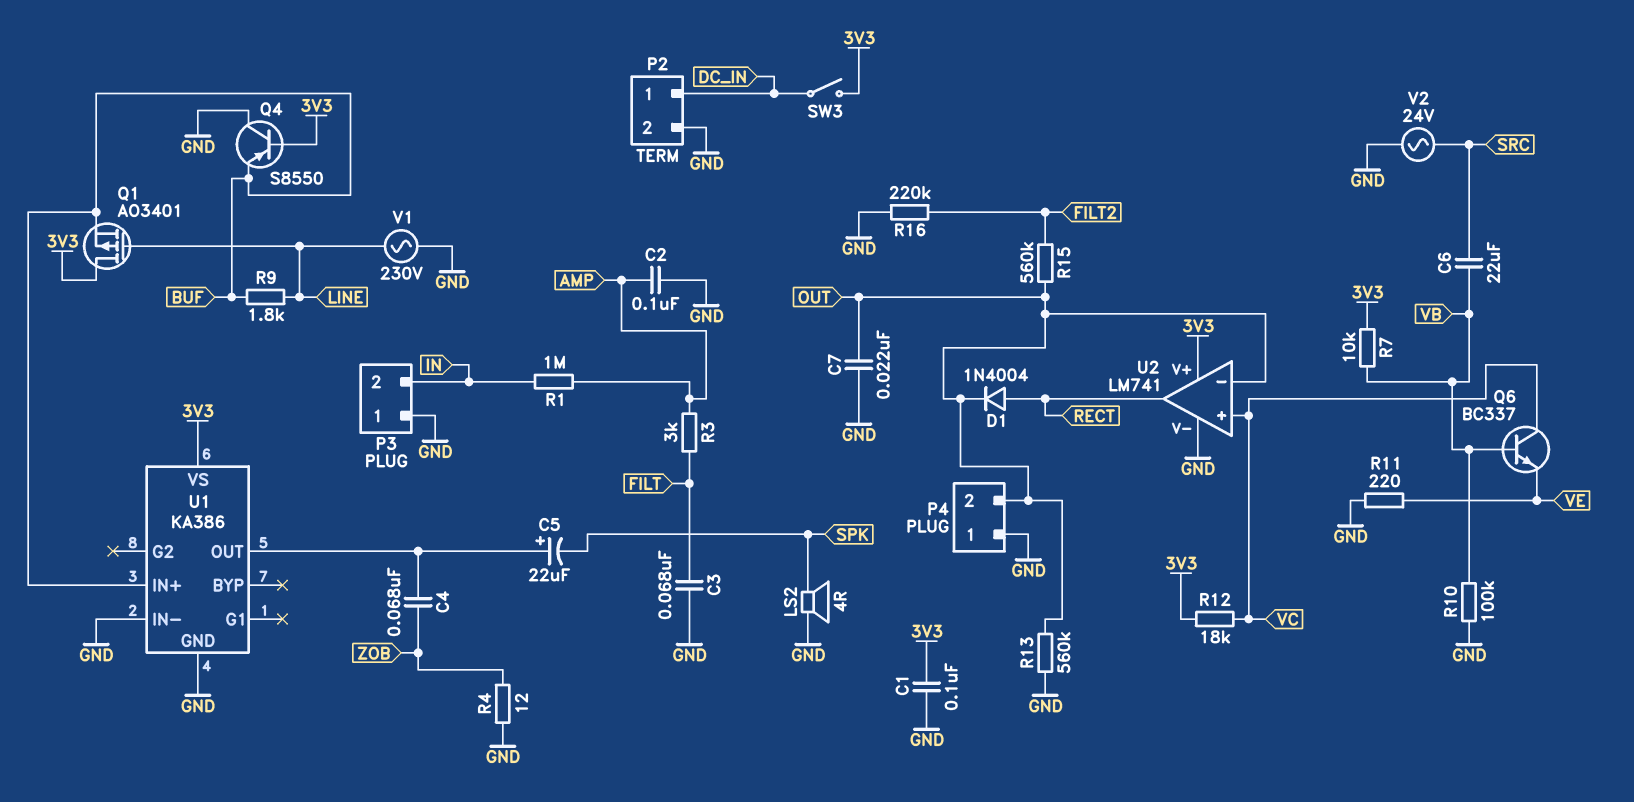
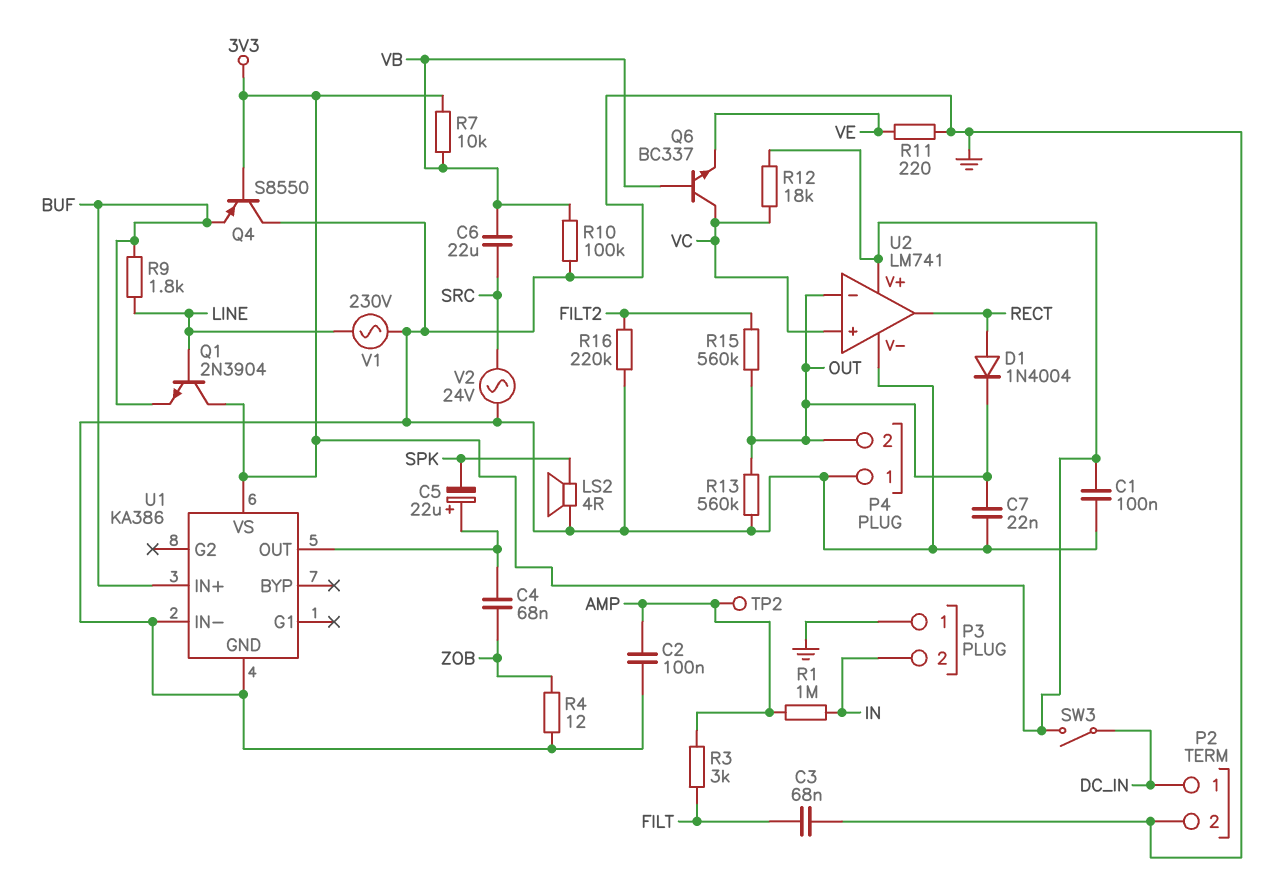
Q1: PMOS AO3401 (G LINE, D 3V3, S BUF) -> NPN 2N3904 (B LINE, C 3V3, E BUF)
TP2: none -> test point (AMP)

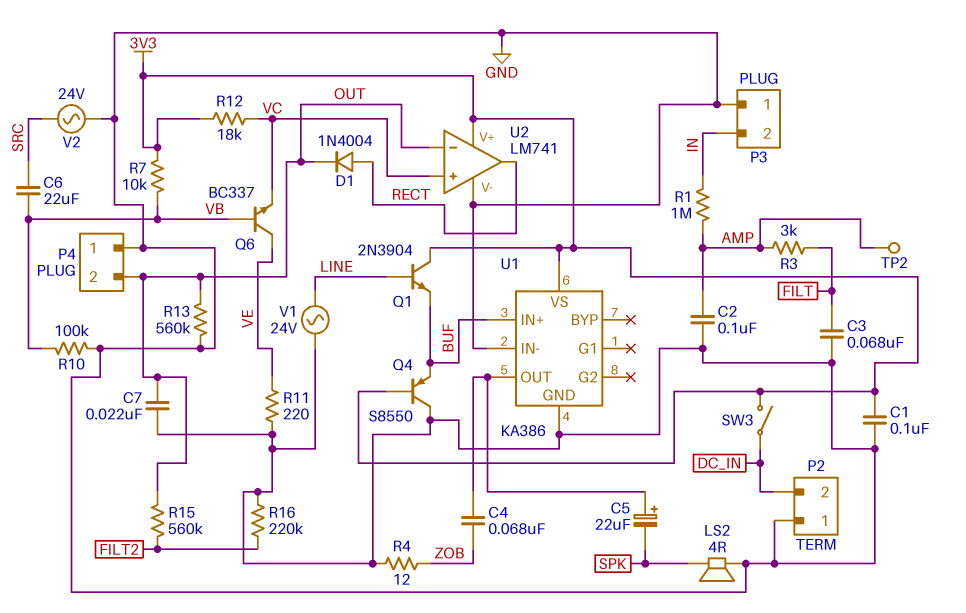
P2 pin 1: DC_IN -> GND
P2 pin 2: GND -> DC_IN
Q6: NPN BC337 (B VB, C VC, E VE) -> NPN BC337 (B VB, C VE, E VC)
R9: 1.8k (BUF, LINE) -> none
V1: AC 230V (GND, LINE) -> AC 24V (GND, LINE)

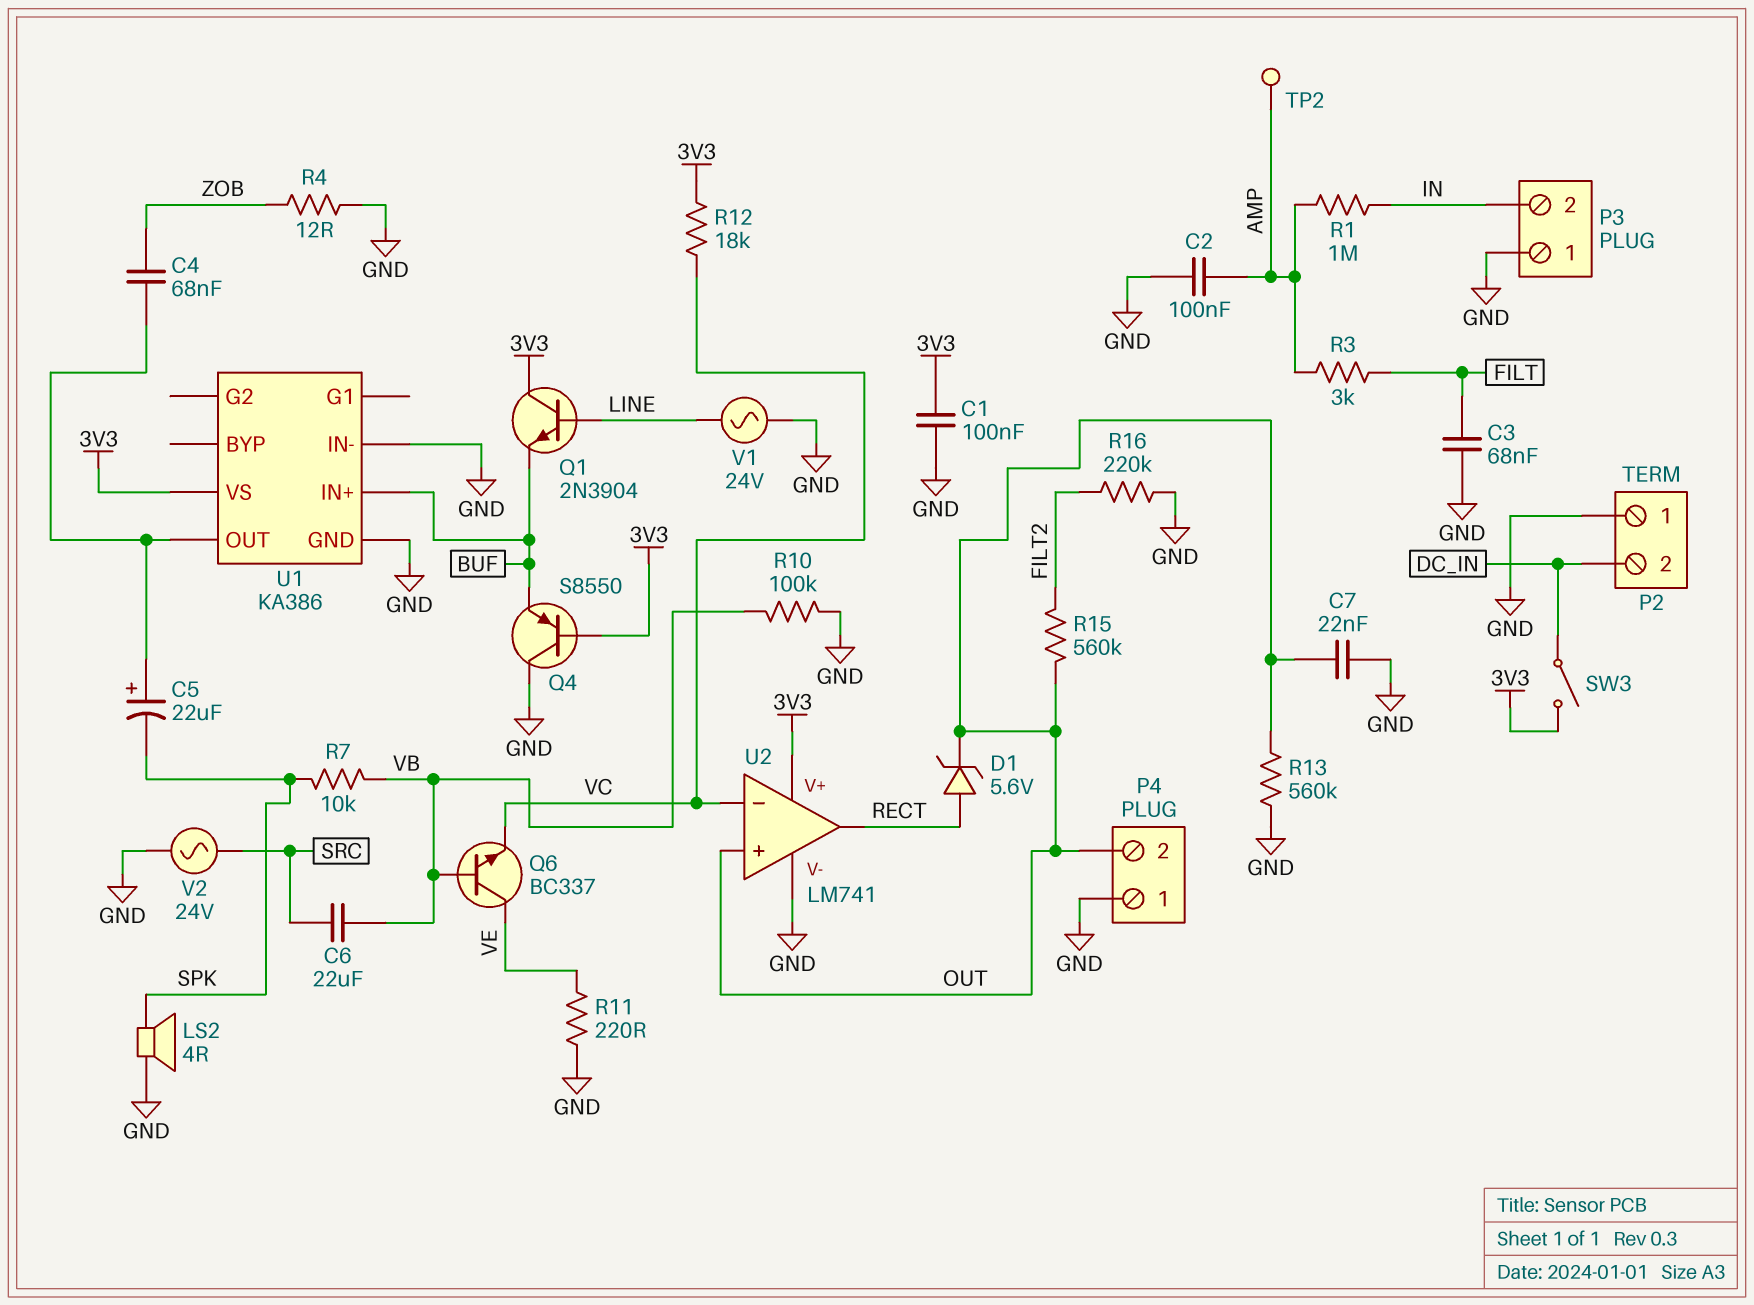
D1: diode 1N4004 (A RECT, K OUT) -> zener 5.6V (A RECT, K OUT)
R7: 10k (3V3, VB) -> 10k (SPK, VB)
U2 pin in+: VC -> OUT
U2 pin in-: OUT -> VC

